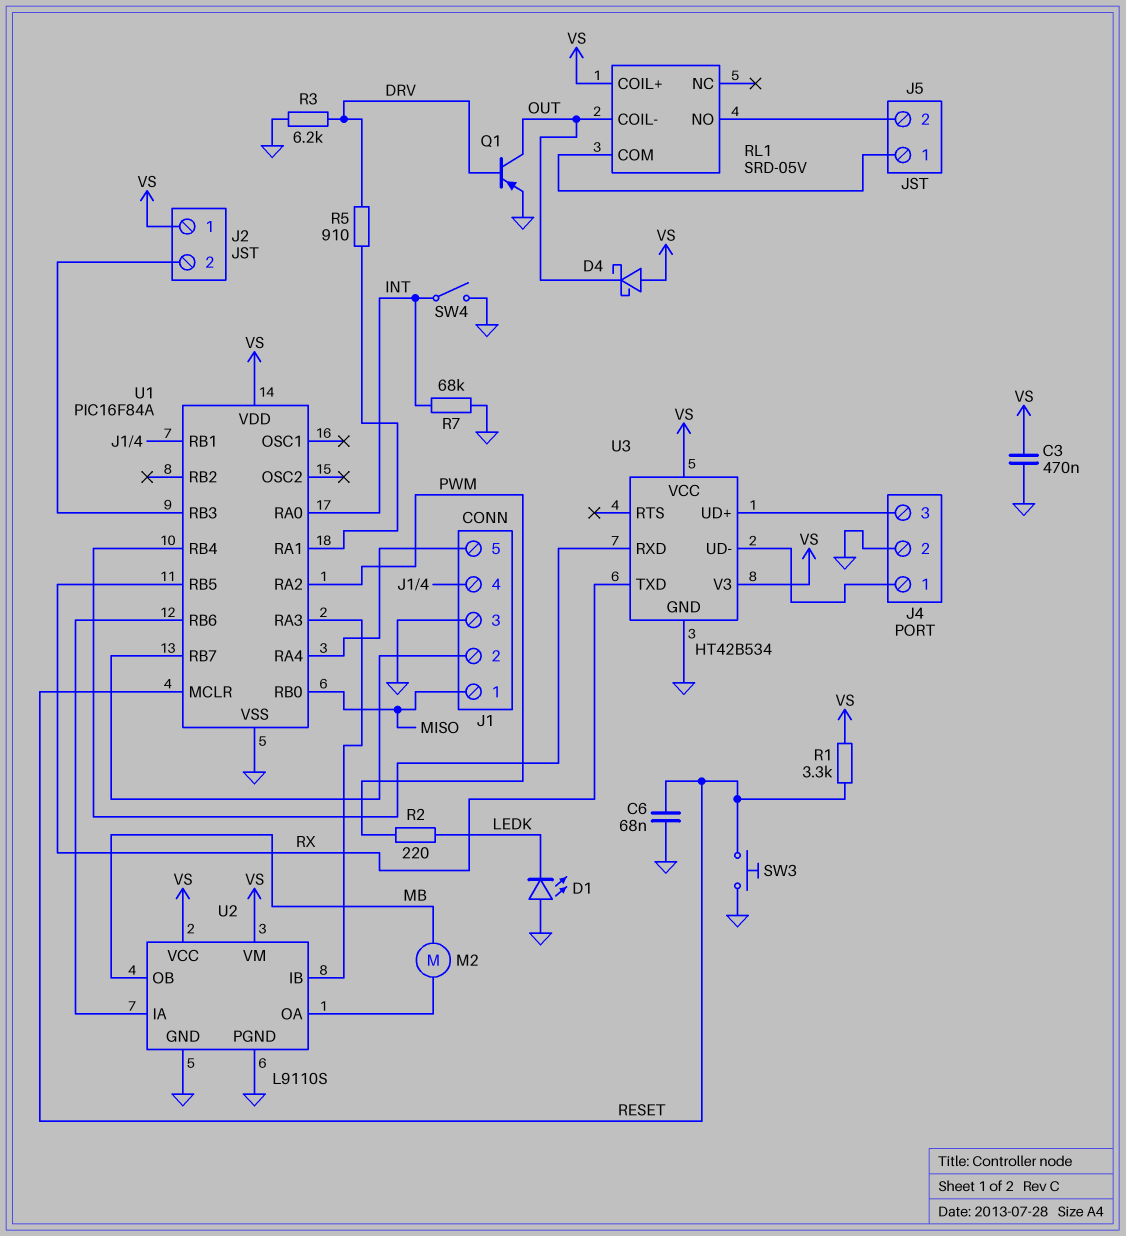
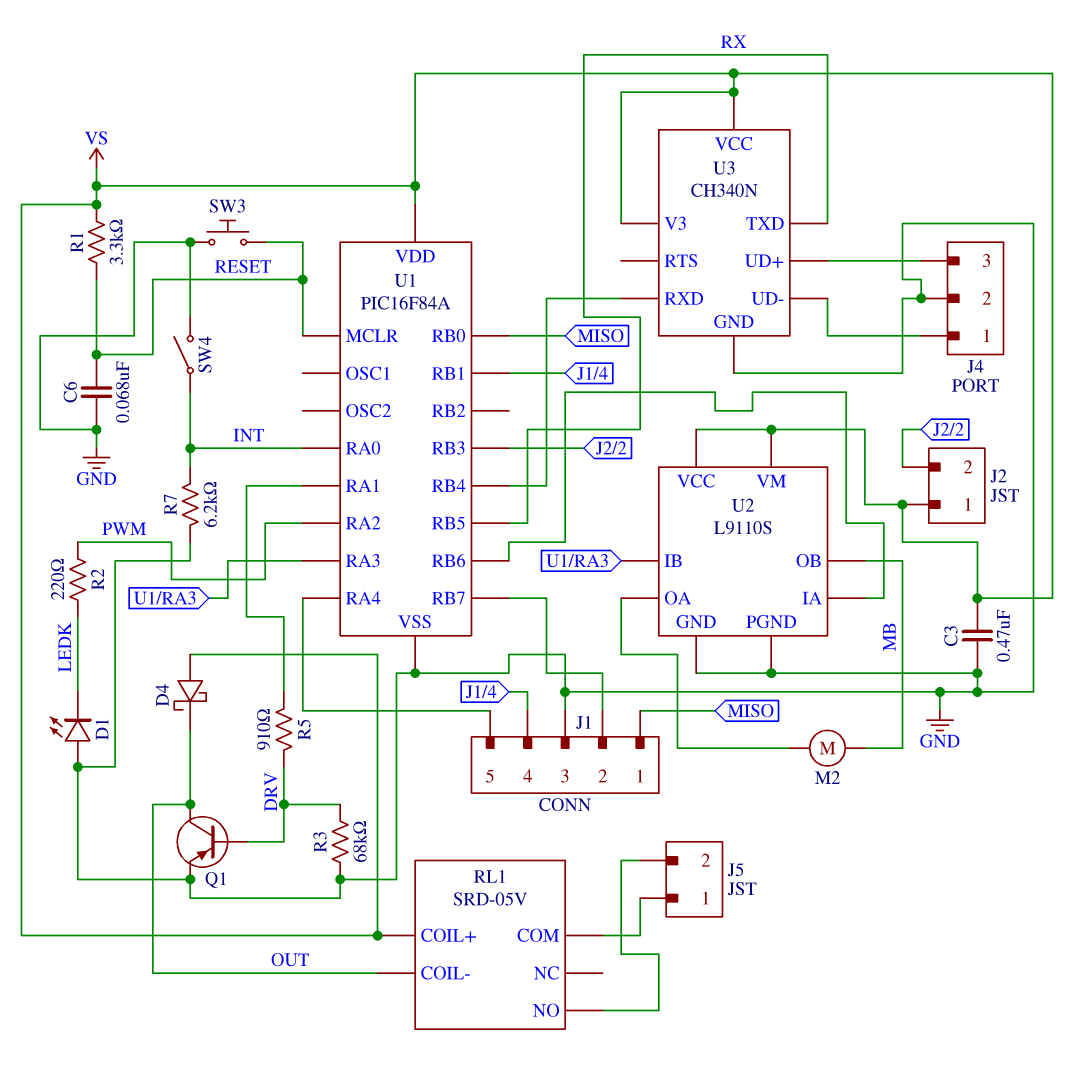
R3: 6.2k (DRV, GND) -> 68k (DRV, GND)
R7: 68k (GND, INT) -> 6.2k (GND, INT)
U3: HT42B534 -> CH340N

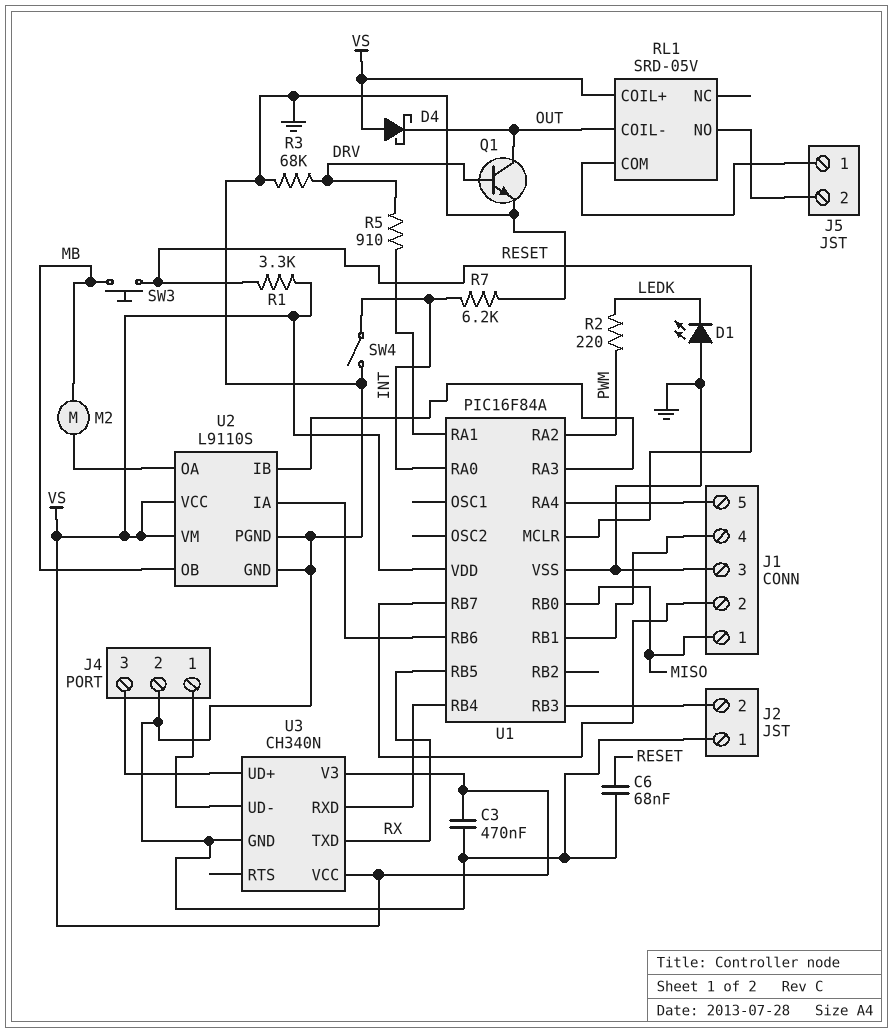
J2 pin 1: VS -> GND
Q1: PNP (B DRV, C OUT, E GND) -> NPN (B DRV, C OUT, E GND)
SW3: button (GND, RESET) -> button (MB, RESET)

